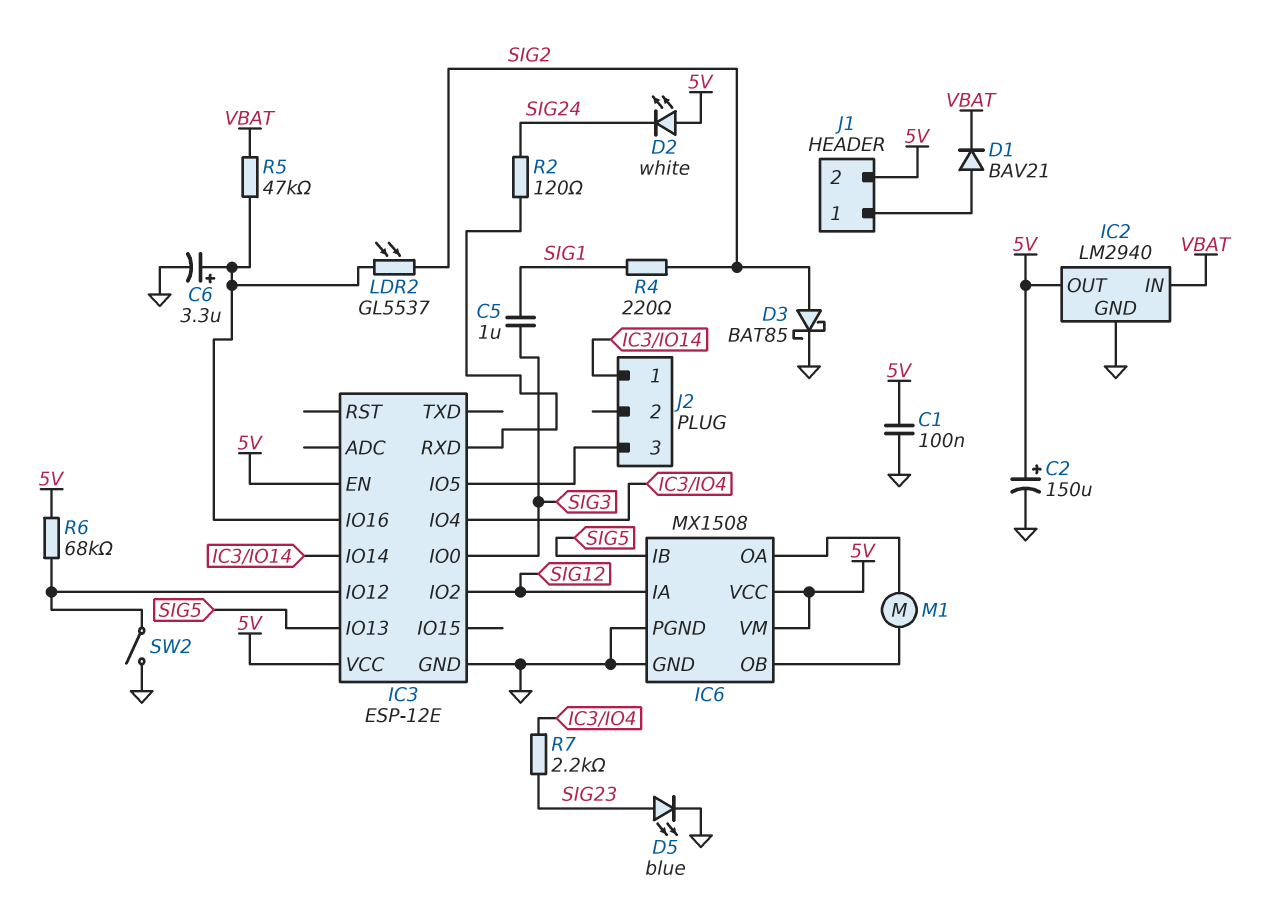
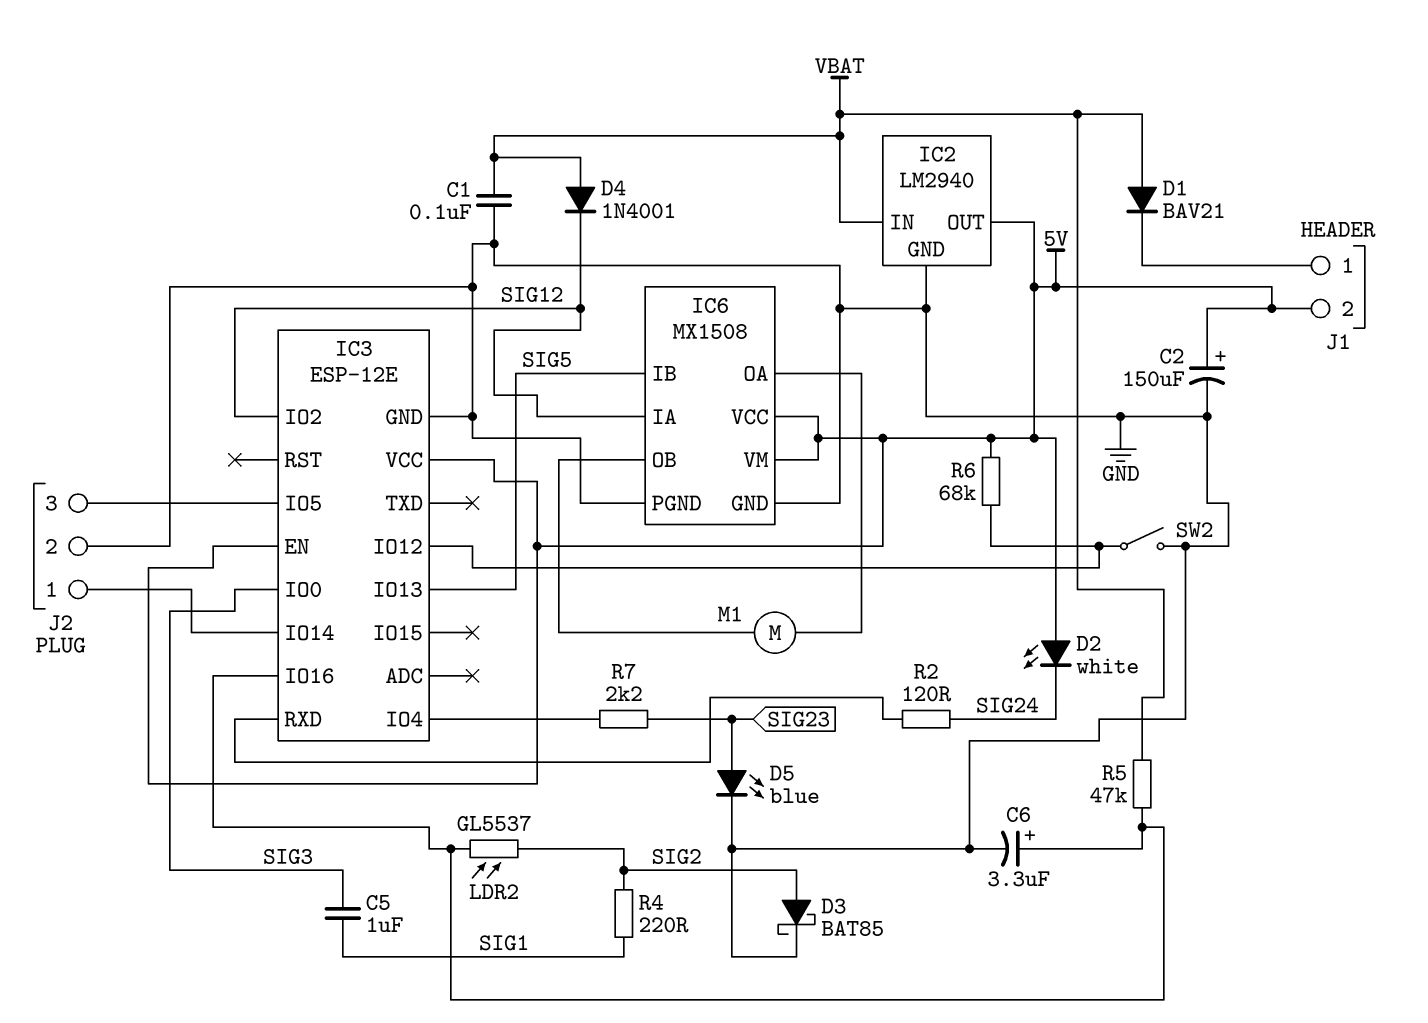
C1: 100nF (5V, GND) -> 100nF (GND, VBAT)
D1: diode BAV21 (A J1/1, K VBAT) -> diode BAV21 (A VBAT, K J1/1)
D4: none -> diode 1N4001 (A VBAT, K SIG12)
J2 pin 2: none -> GND

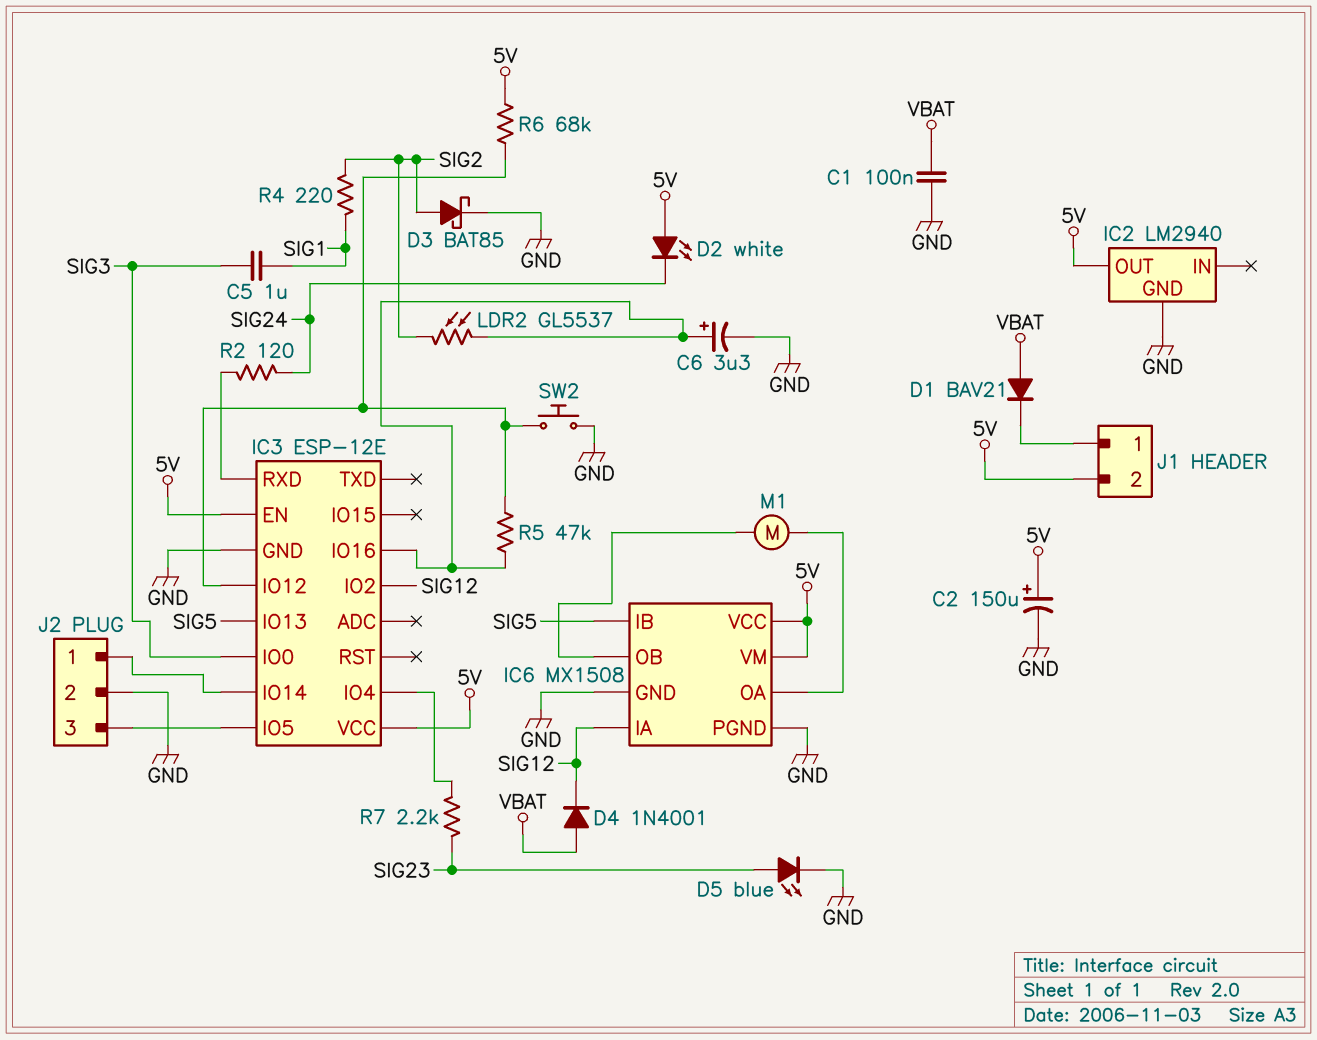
IC2 pin IN: VBAT -> none
R5: 47k (IC3/IO16, VBAT) -> 47k (IC3/IO12, IC3/IO16)
SW2: switch (GND, IC3/IO12) -> button (GND, IC3/IO12)

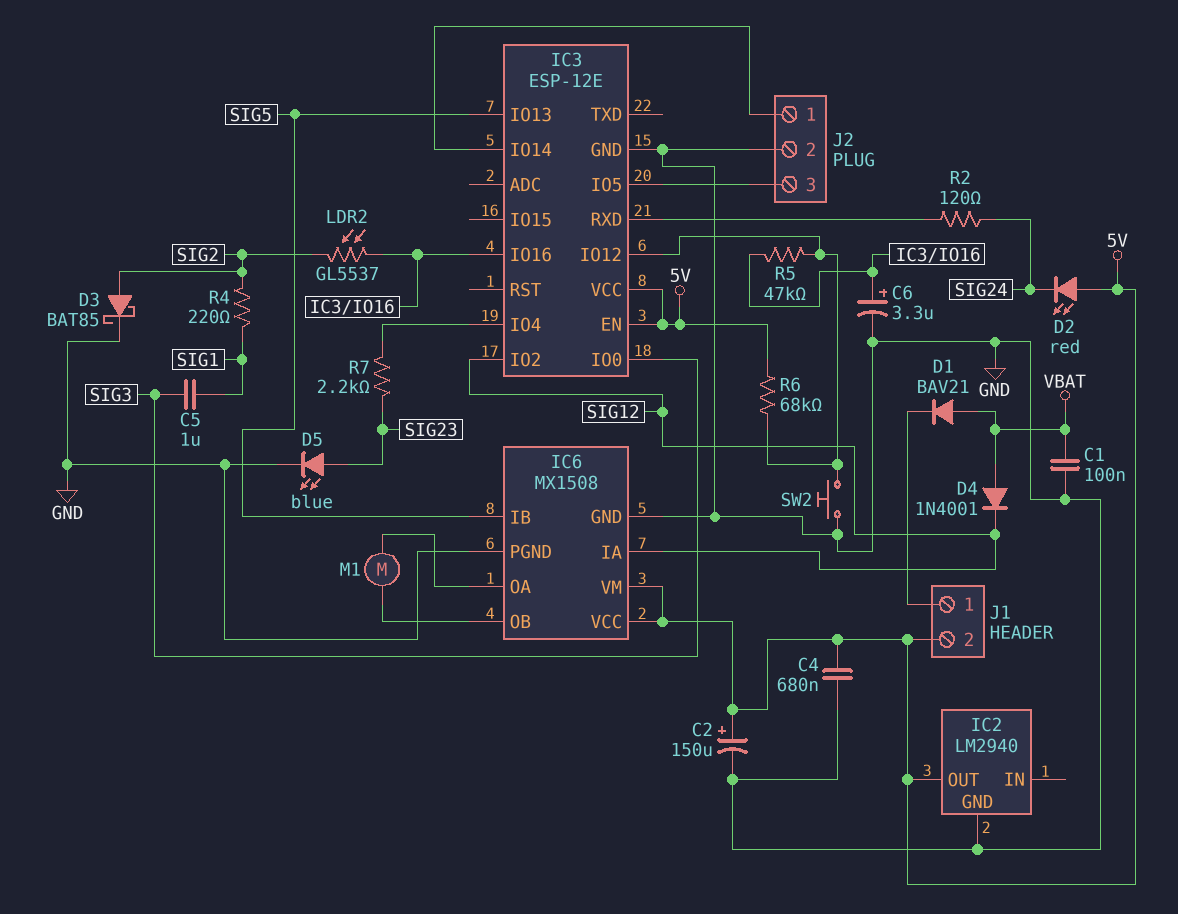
C4: none -> 680nF (5V, GND)
D2: LED white (A 5V, K SIG24) -> LED red (A 5V, K SIG24)

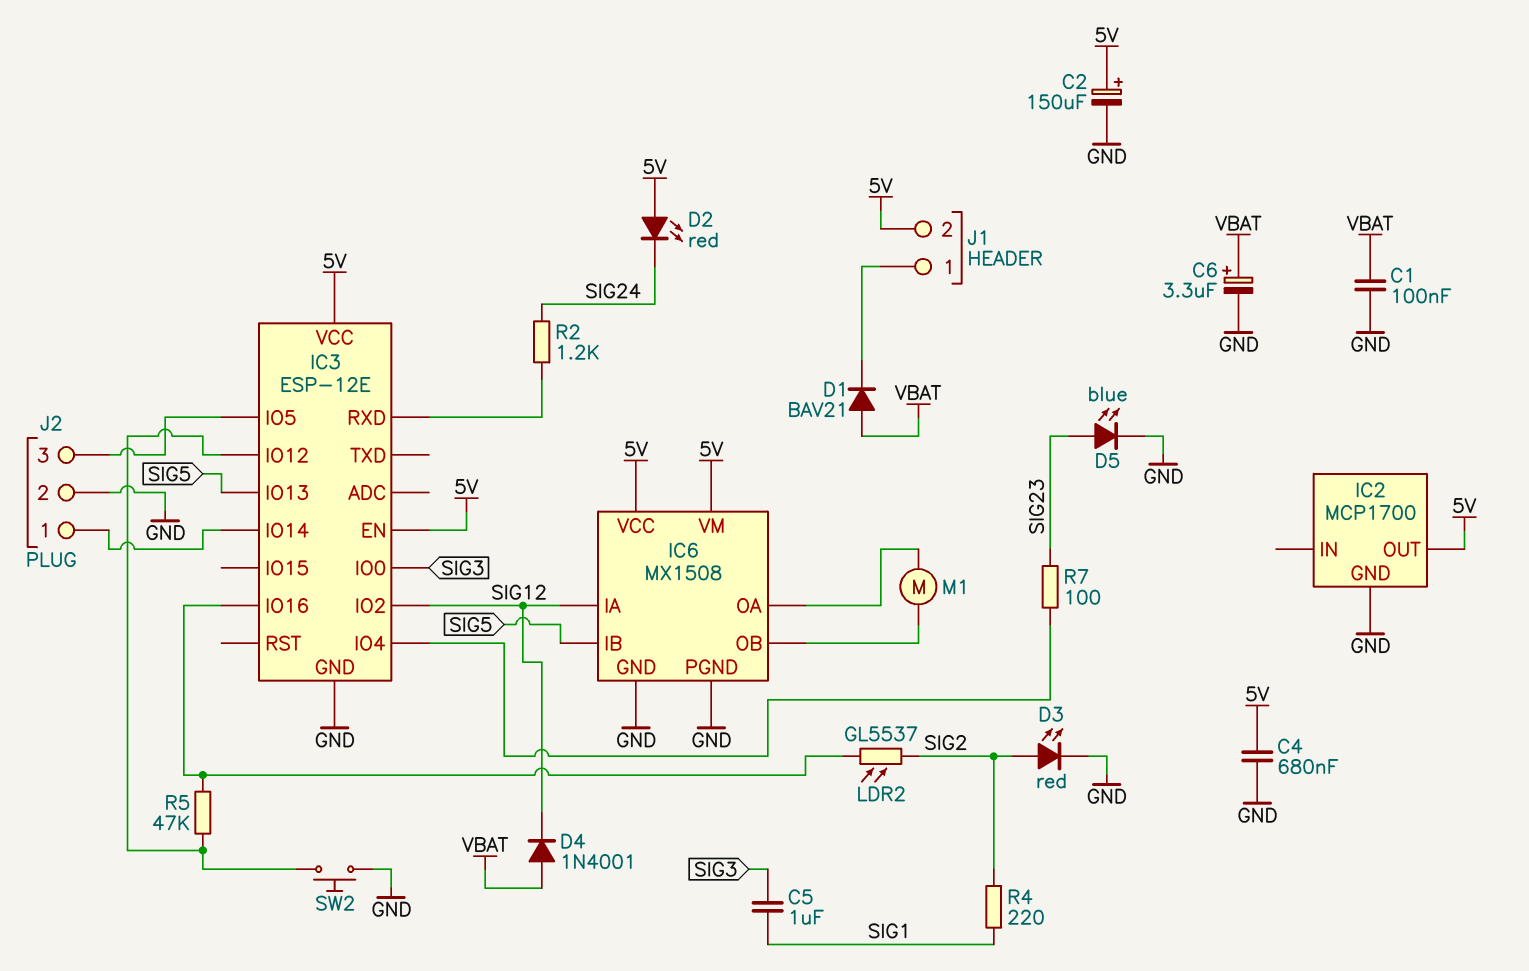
C6: 3.3uF (plus IC3/IO16, minus GND) -> 3.3uF (plus VBAT, minus GND)
D3: schottky BAT85 (A SIG2, K GND) -> LED red (A SIG2, K GND)
IC2: LM2940 -> MCP1700
R2: 120 (IC3/RXD, SIG24) -> 1.2k (IC3/RXD, SIG24)
R6: 68k (5V, IC3/IO12) -> none
R7: 2.2k (IC3/IO4, SIG23) -> 100 (IC3/IO4, SIG23)

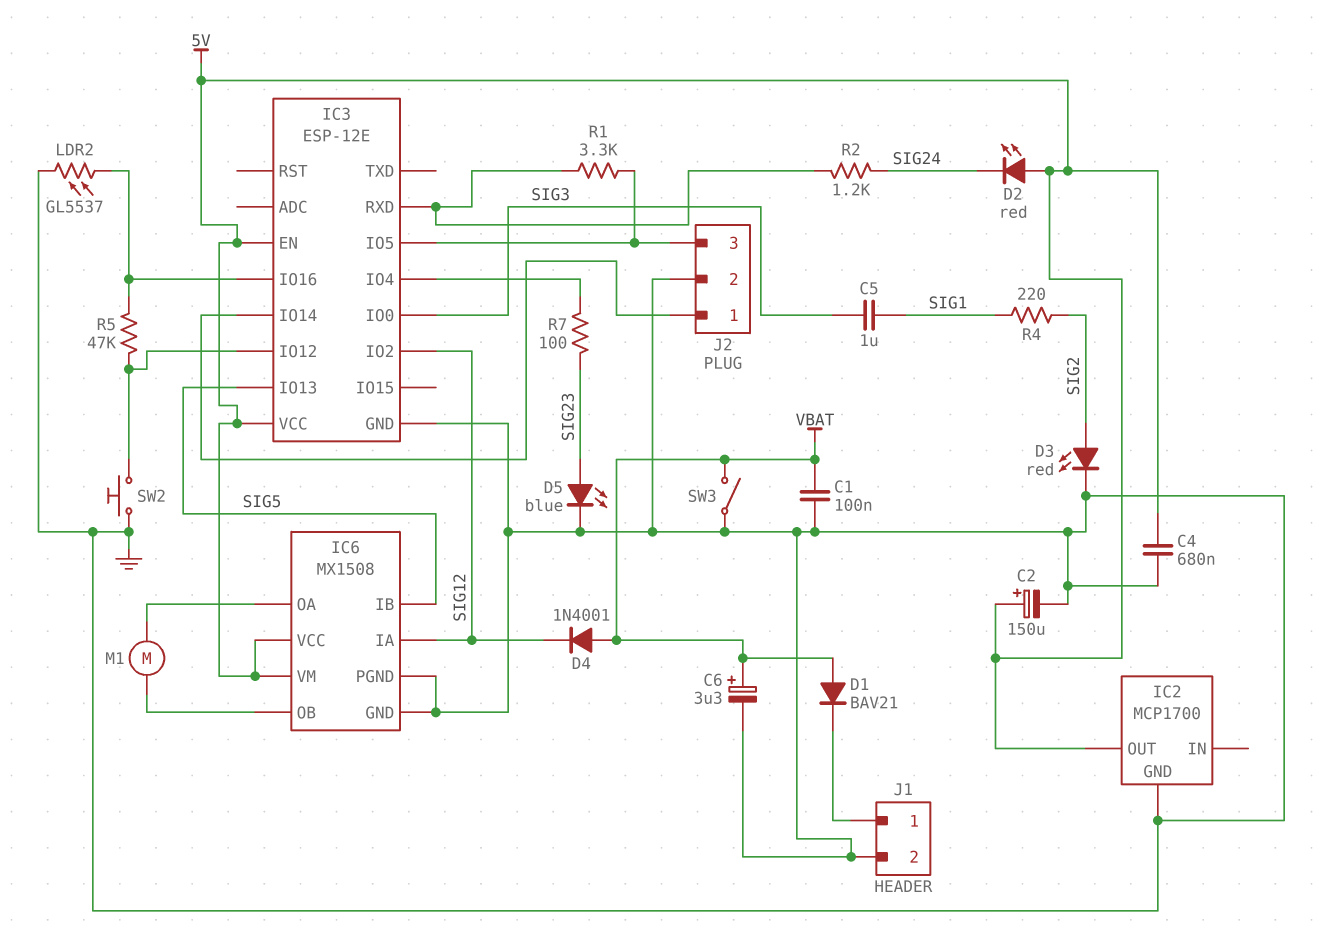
J1 pin 2: 5V -> GND
LDR2: GL5537 (IC3/IO16, SIG2) -> GL5537 (GND, IC3/IO16)
R1: none -> 3.3k (IC3/IO5, IC3/RXD)
SW3: none -> switch (GND, VBAT)

